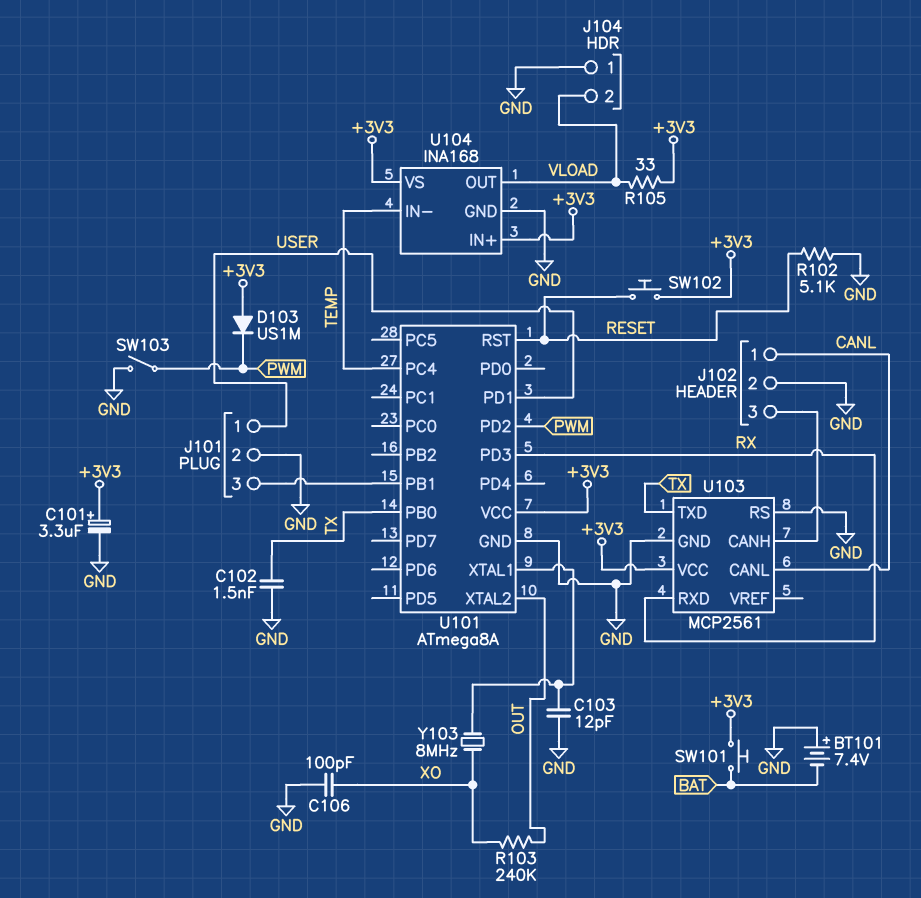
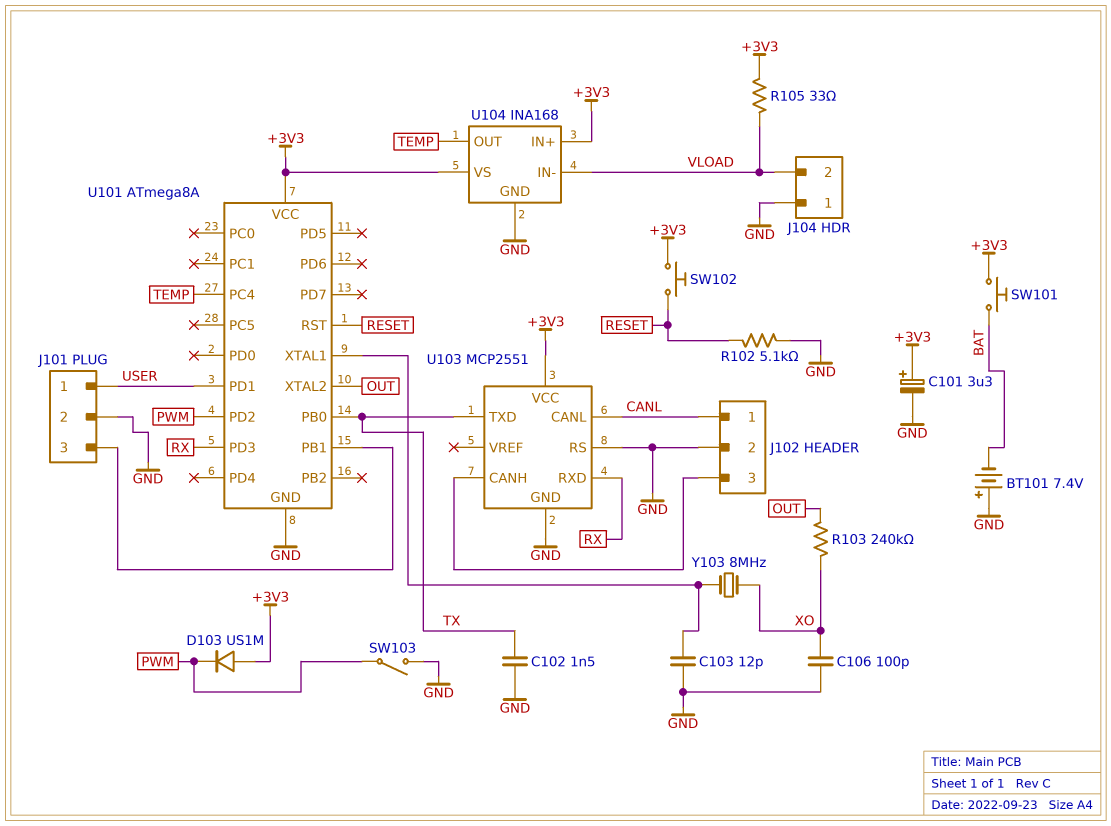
U103: MCP2561 -> MCP2551
U104 pin IN-: TEMP -> VLOAD
U104 pin OUT: VLOAD -> TEMP

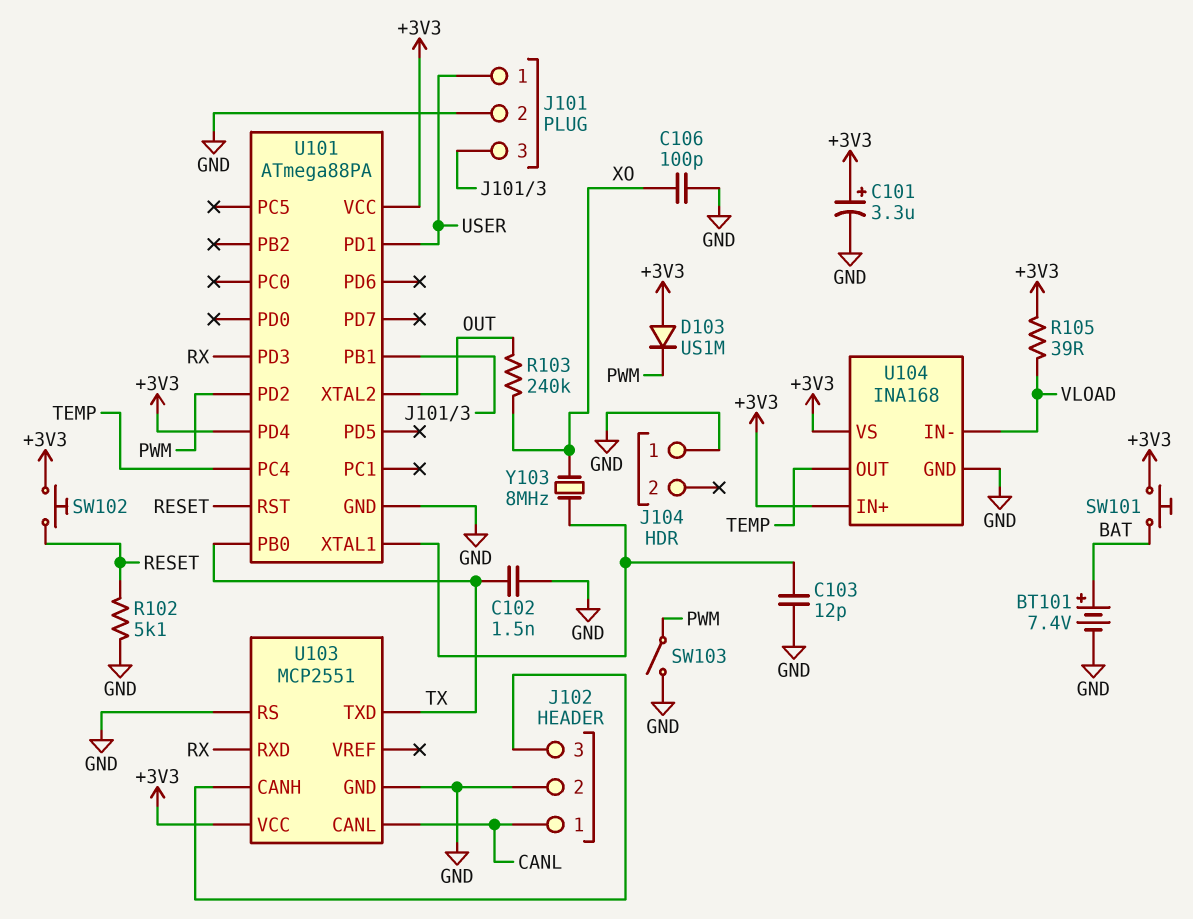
BT101: 7.4V (plus GND, minus BAT) -> 7.4V (plus BAT, minus GND)
J104 pin 2: VLOAD -> none
R105: 33 (+3V3, VLOAD) -> 39 (+3V3, VLOAD)
U101: ATmega8A -> ATmega88PA
U101 pin PD4: none -> +3V3

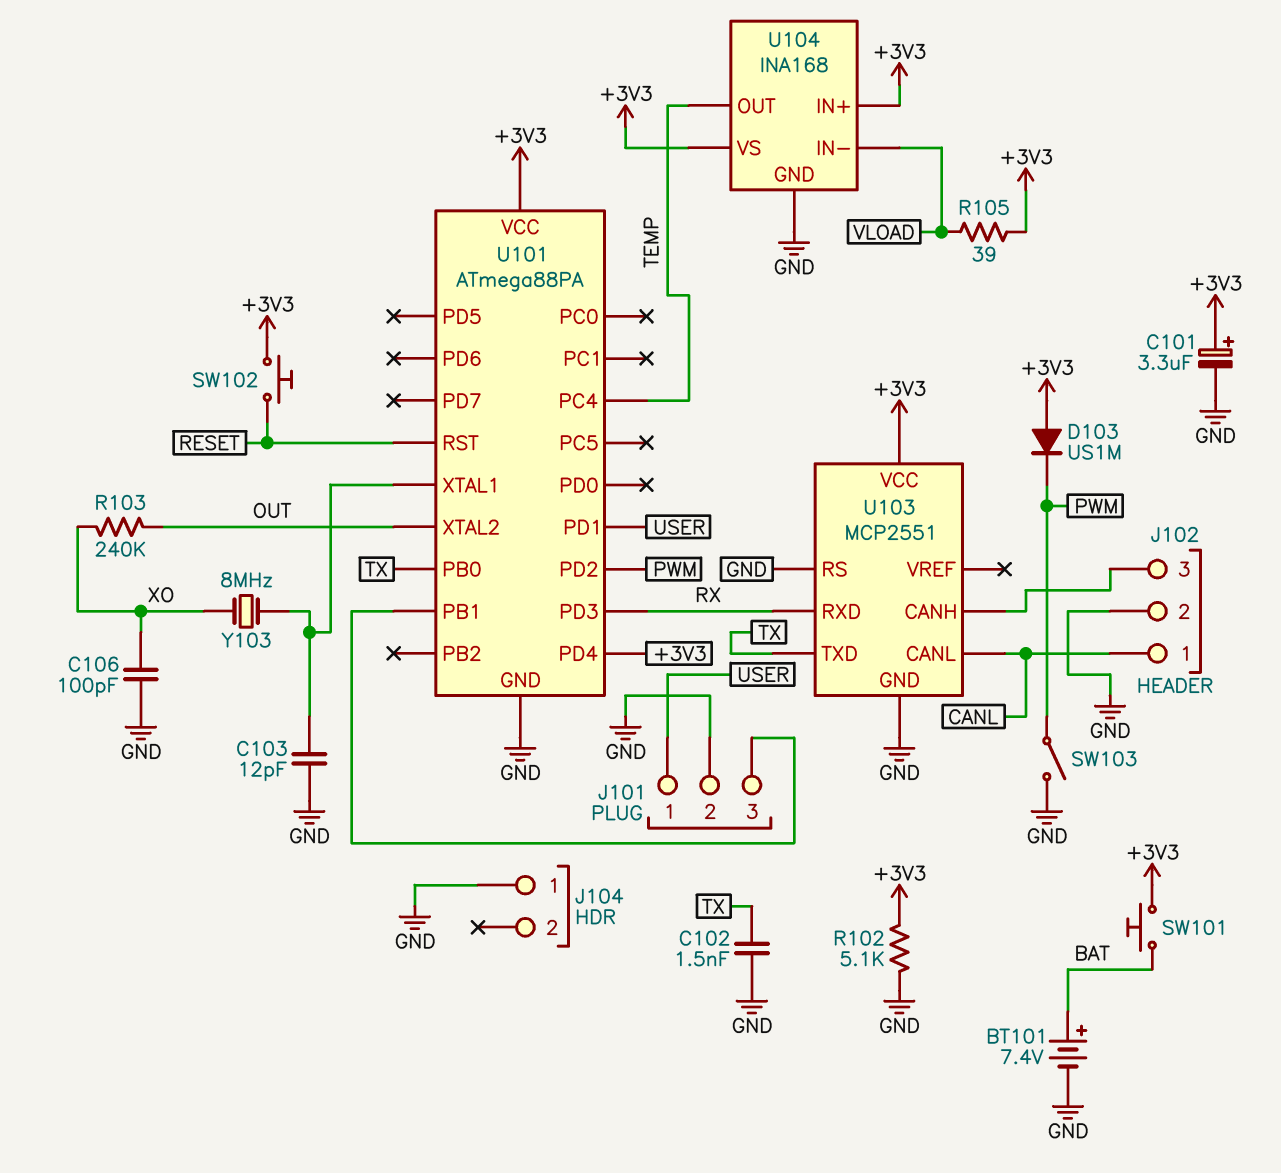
R102: 5.1k (GND, RESET) -> 5.1k (+3V3, GND)

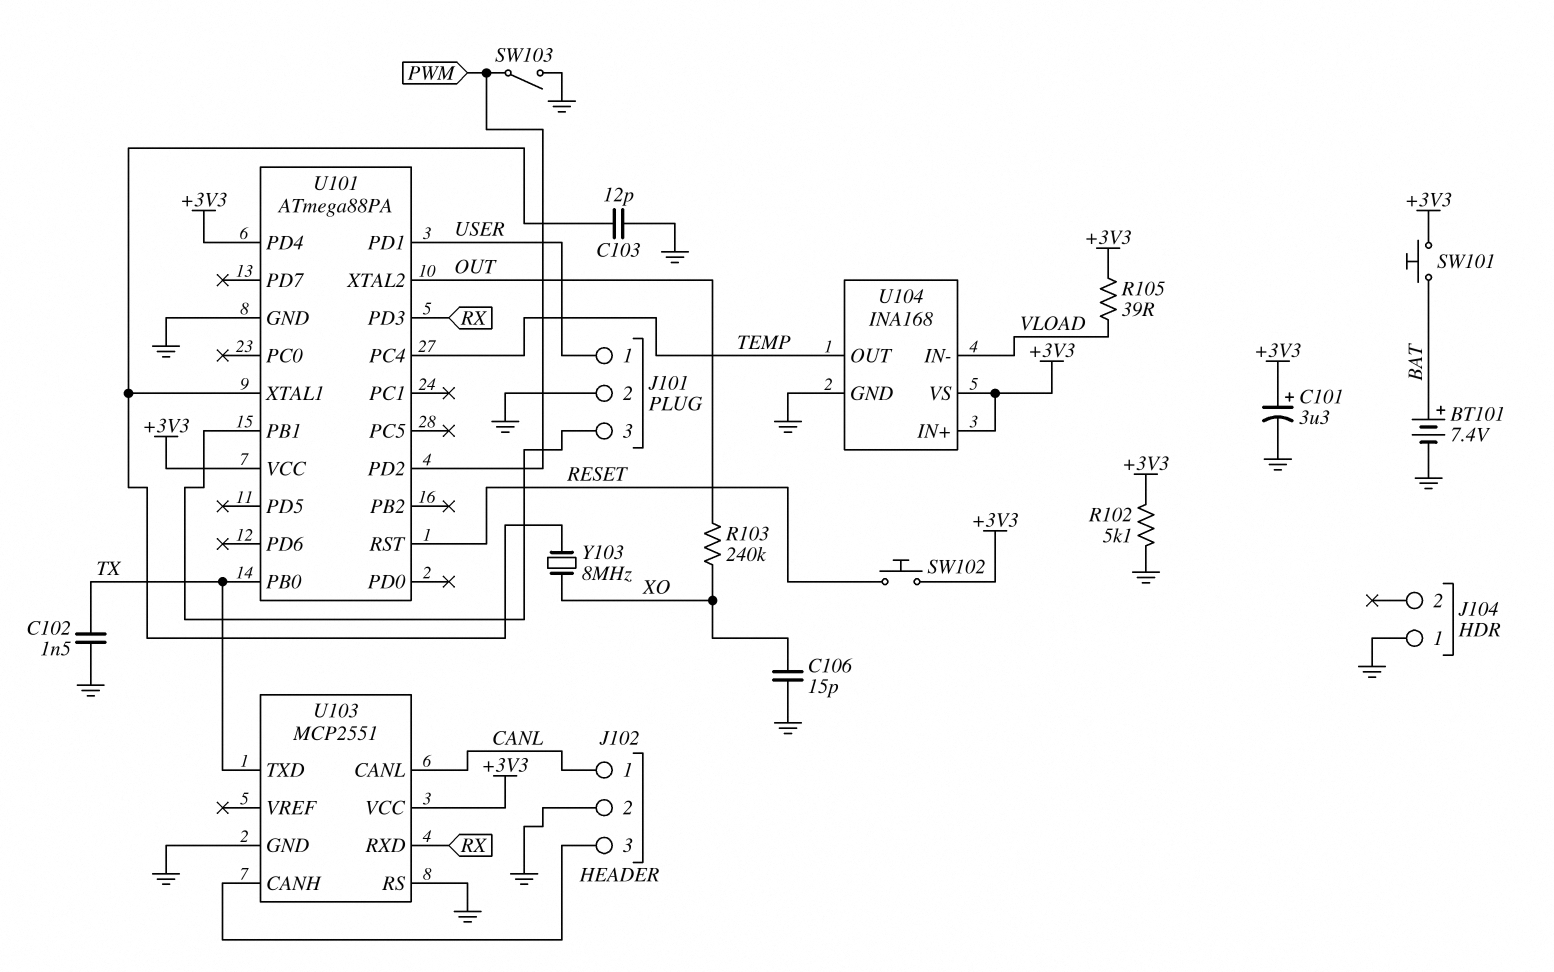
C106: 100pF (GND, XO) -> 15pF (GND, XO)
D103: diode US1M (A +3V3, K PWM) -> none

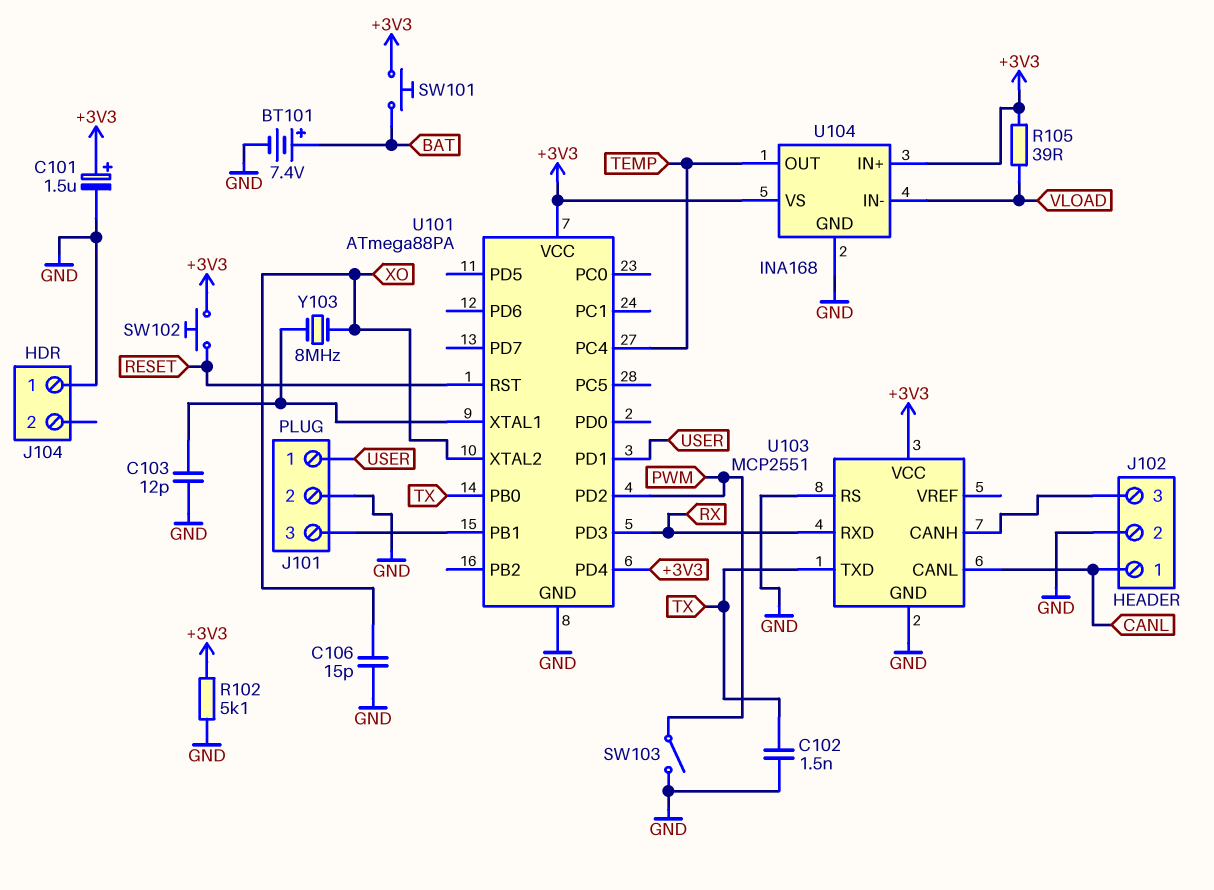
C101: 3.3uF (plus +3V3, minus GND) -> 1.5uF (plus +3V3, minus GND)
R103: 240k (OUT, XO) -> none
U101 pin XTAL2: OUT -> XO

